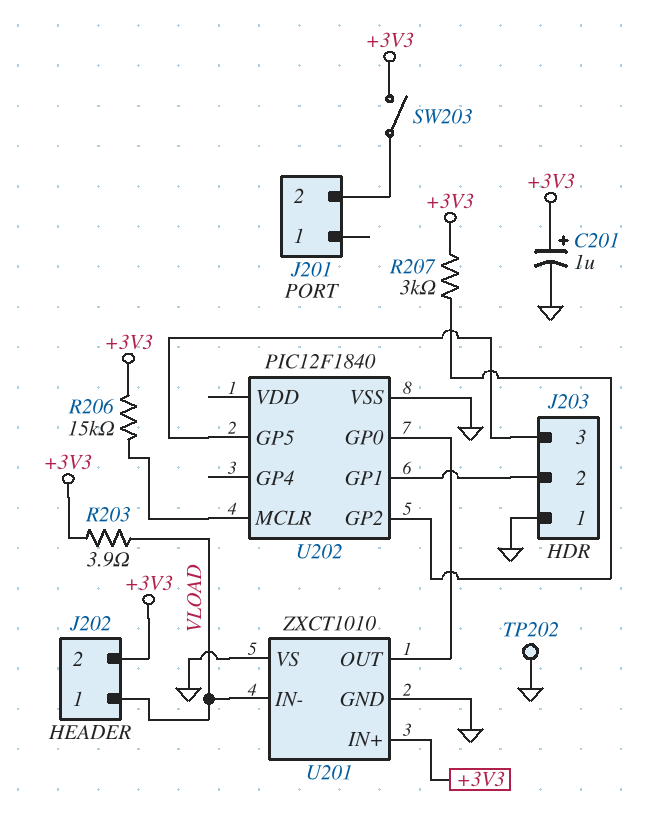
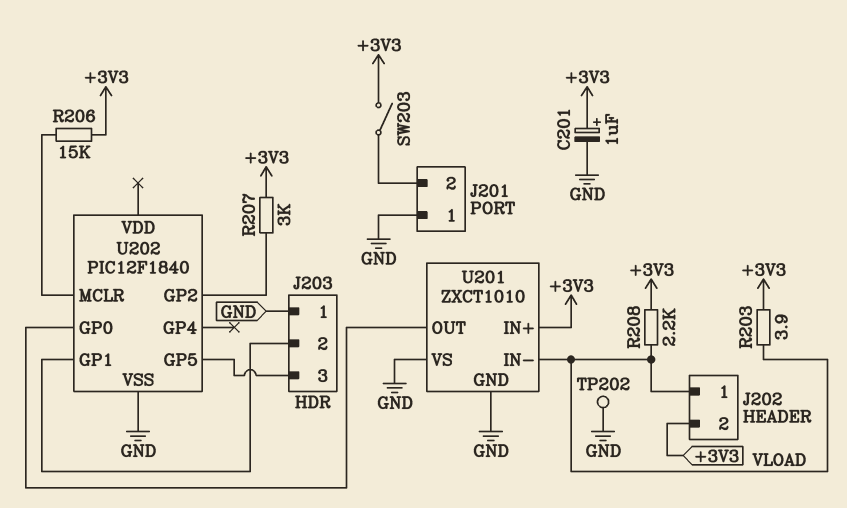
J201 pin 1: none -> GND
R208: none -> 2.2k (+3V3, VLOAD)

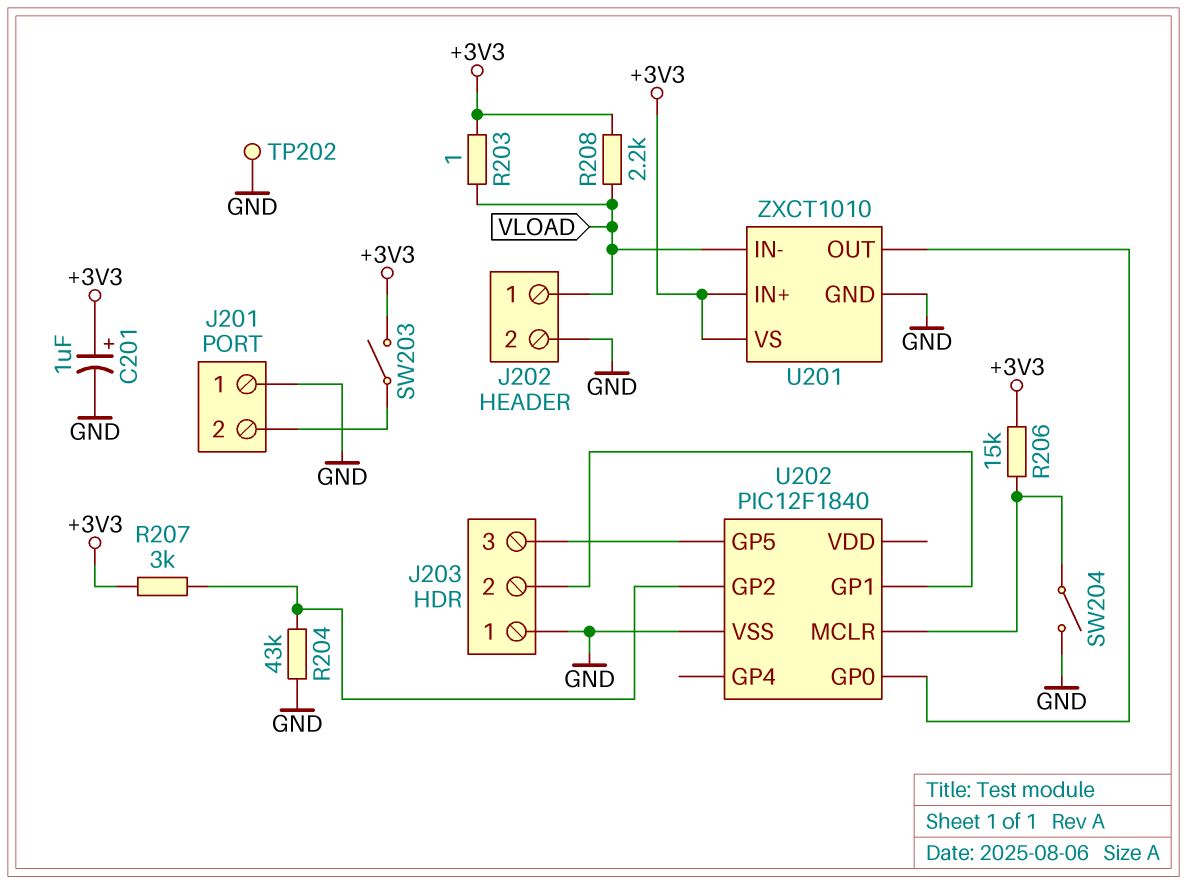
J202 pin 2: +3V3 -> GND
R203: 3.9 (+3V3, VLOAD) -> 1 (+3V3, VLOAD)
R204: none -> 43k (GND, U202/GP2)
SW204: none -> switch (GND, U202/MCLR)
U201 pin VS: GND -> +3V3

